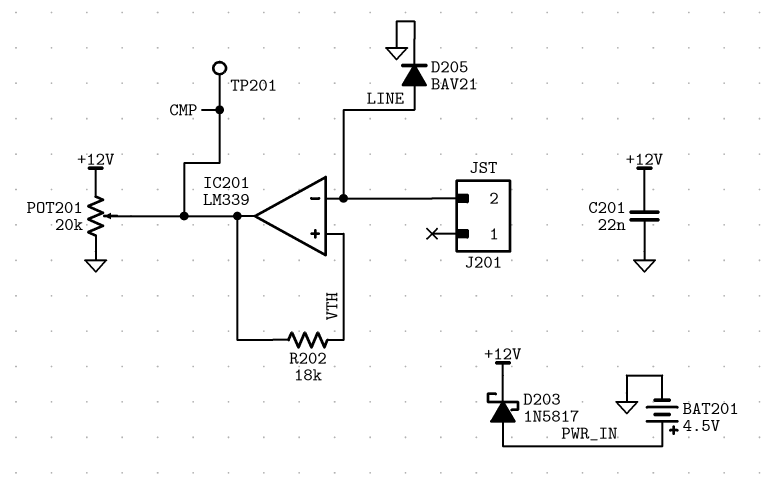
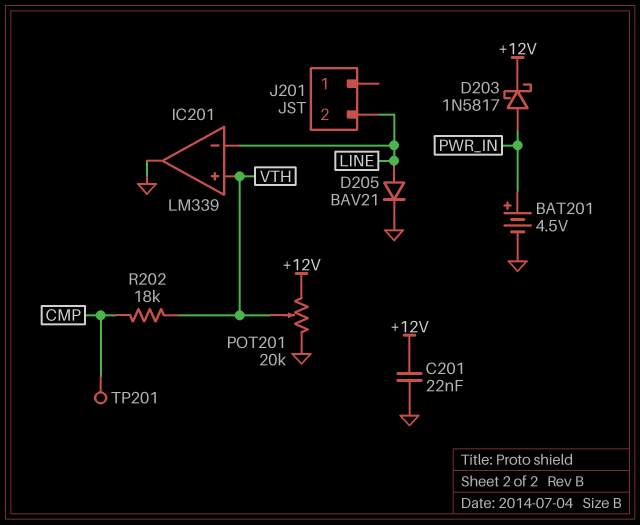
IC201 pin out: CMP -> GND
POT201: 20k (+12V, GND, wiper CMP) -> 20k (+12V, GND, wiper VTH)

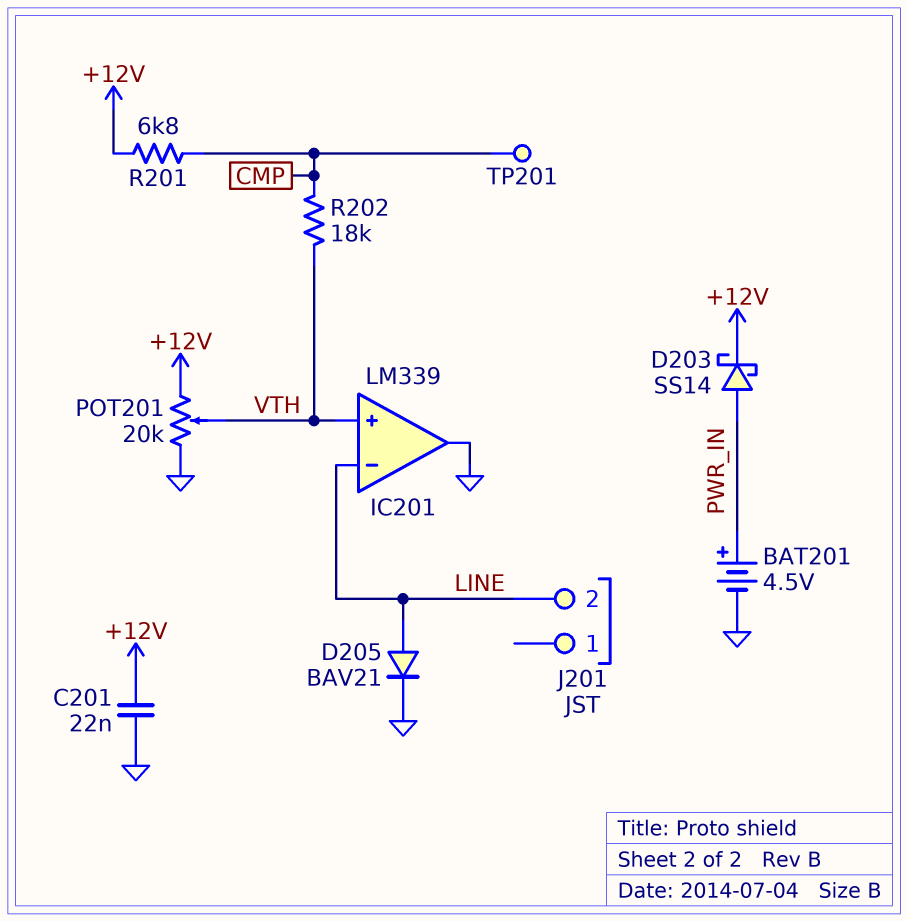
D203: schottky 1N5817 (A PWR_IN, K +12V) -> schottky SS14 (A PWR_IN, K +12V)
R201: none -> 6.8k (+12V, CMP)

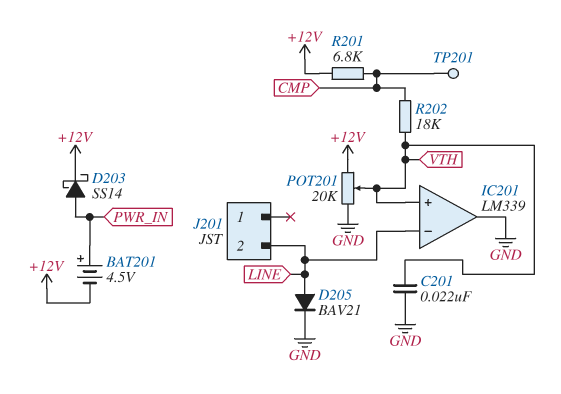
BAT201: 4.5V (plus PWR_IN, minus GND) -> 4.5V (plus PWR_IN, minus +12V)
C201: 22nF (+12V, GND) -> 22nF (GND, VTH)

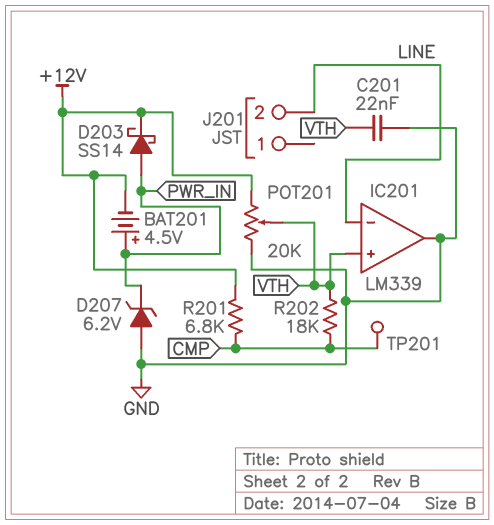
D205: diode BAV21 (A LINE, K GND) -> none
D207: none -> zener 6.2V (A GND, K PWR_IN)

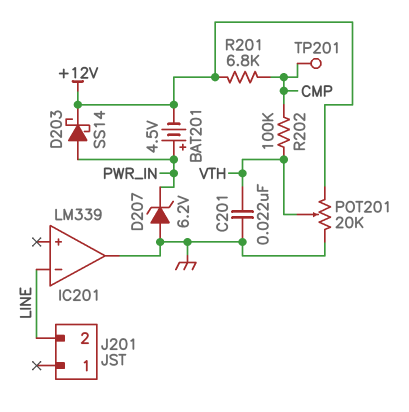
IC201 pin in+: VTH -> none
R202: 18k (CMP, VTH) -> 100k (CMP, VTH)

